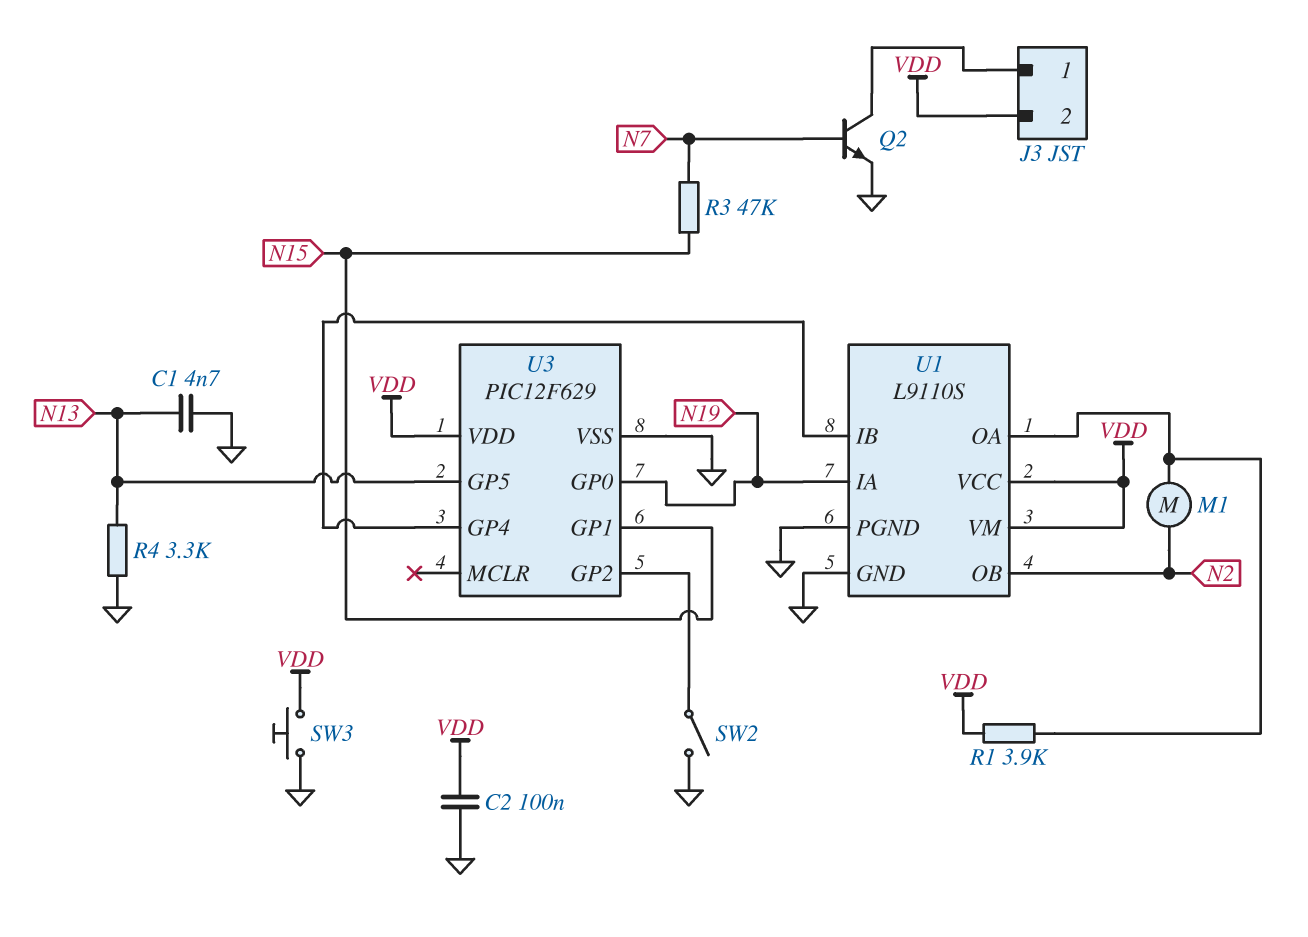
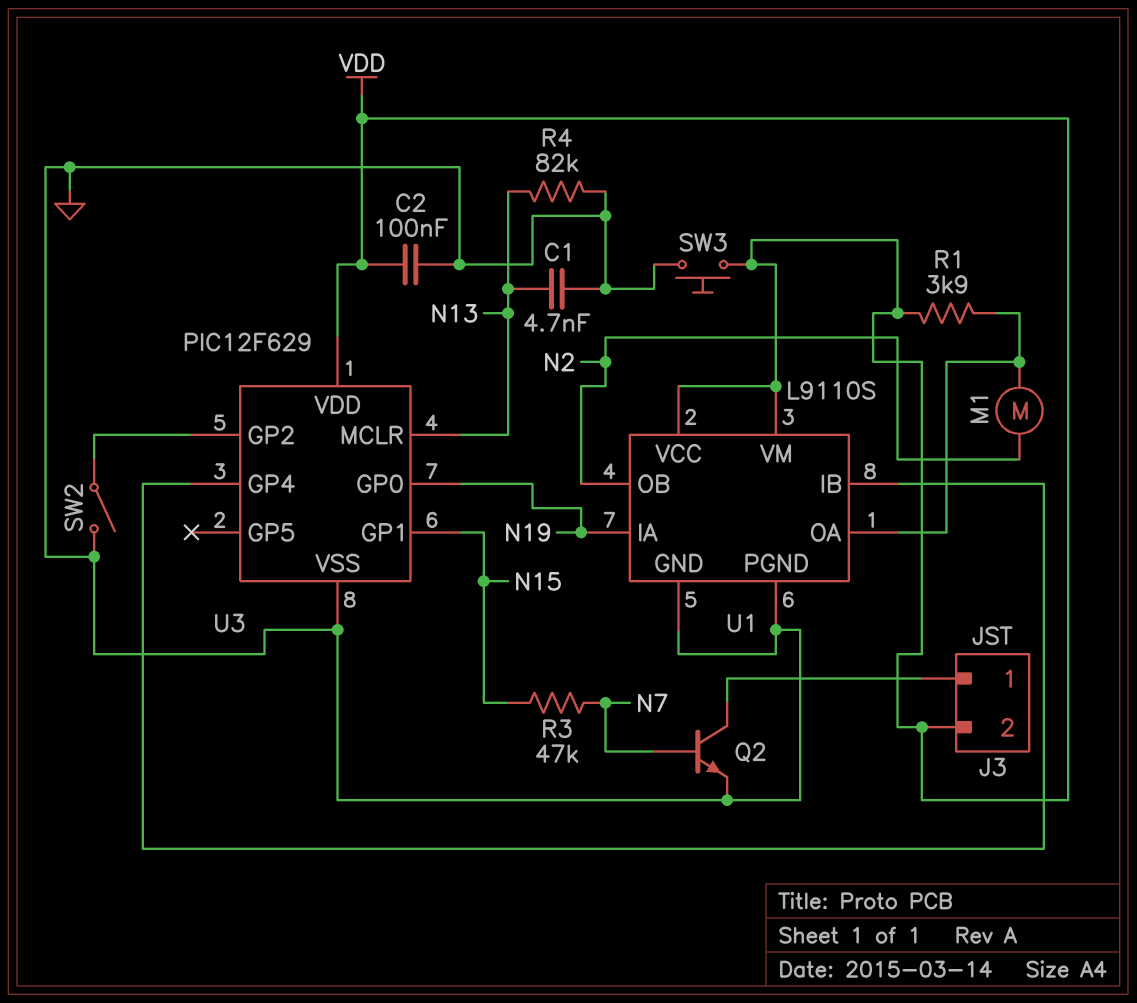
R4: 3.3k (GND, N13) -> 82k (GND, N13)
U3 pin GP5: N13 -> none
U3 pin MCLR: none -> N13

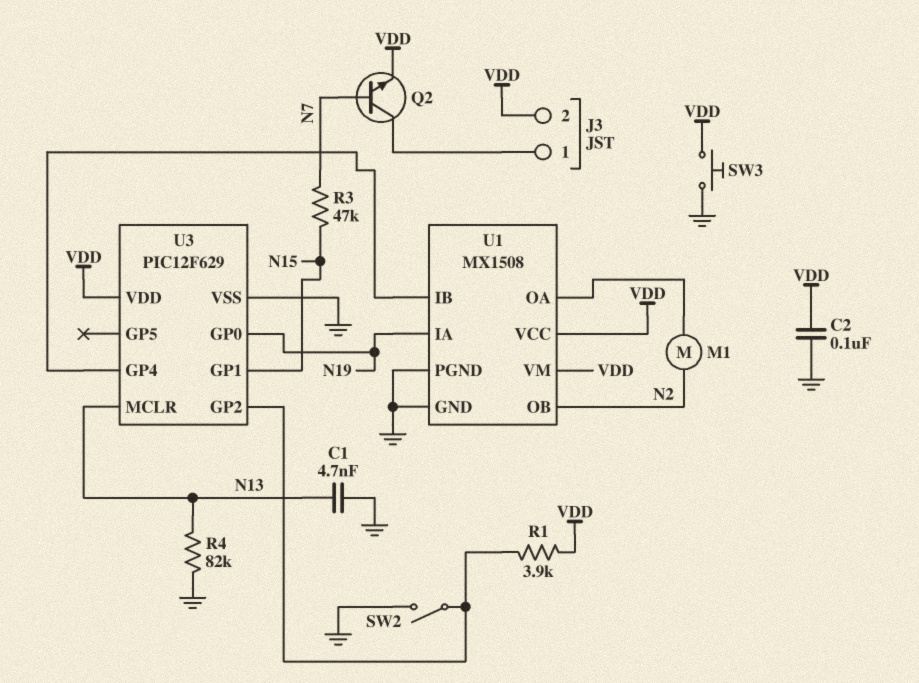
Q2: NPN (B N7, C J3/1, E GND) -> NPN (B N7, C J3/1, E VDD)
R1: 3.9k (U1/OA, VDD) -> 3.9k (U3/GP2, VDD)
U1: L9110S -> MX1508

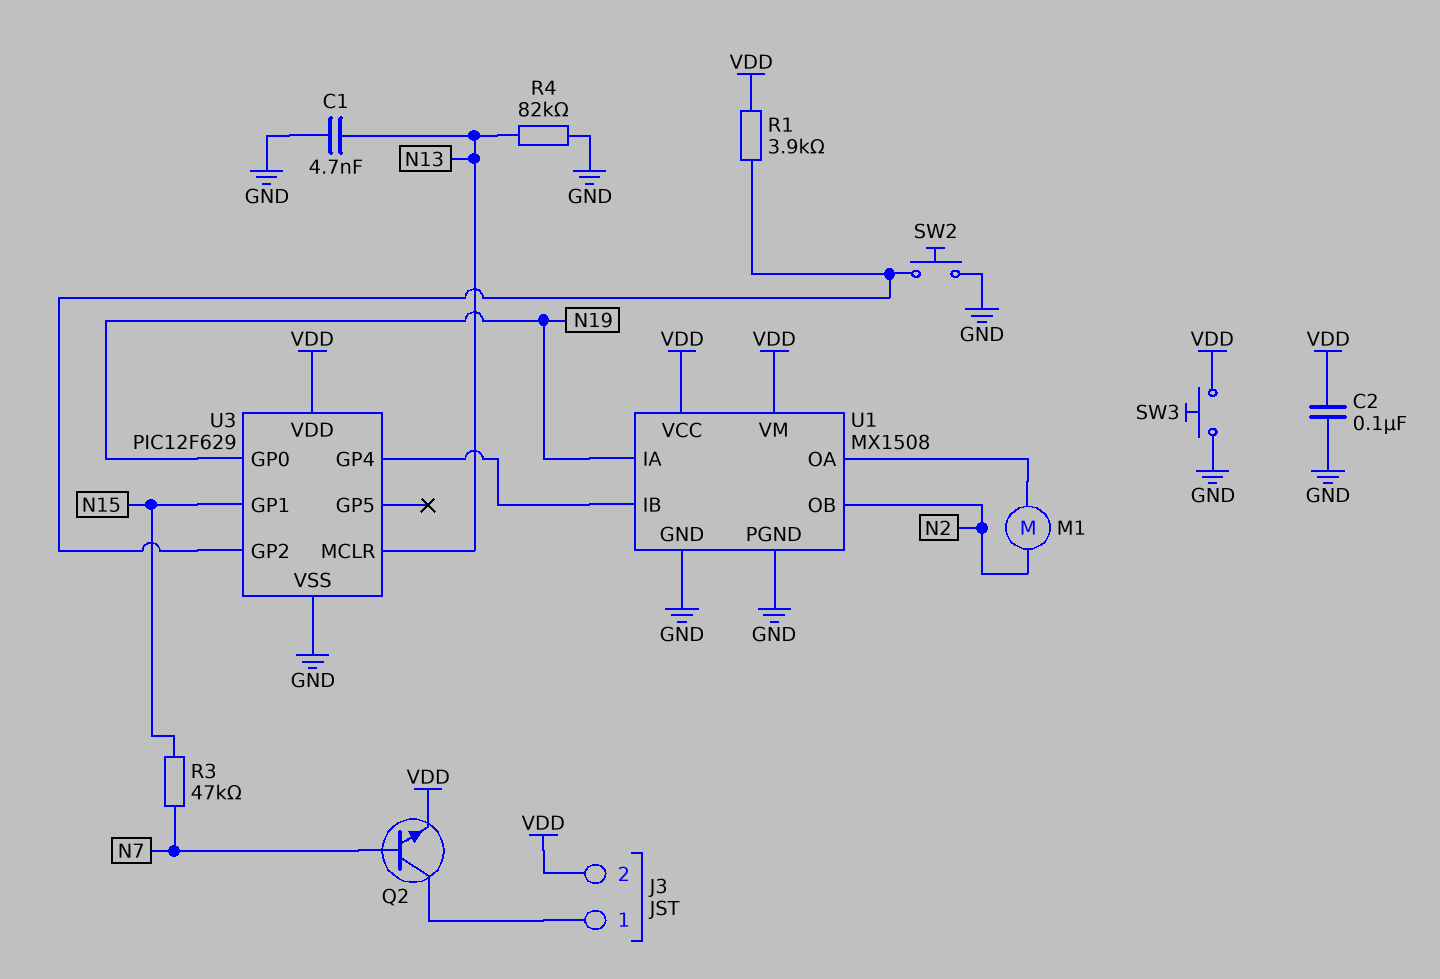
SW2: switch (GND, U3/GP2) -> button (GND, U3/GP2)

